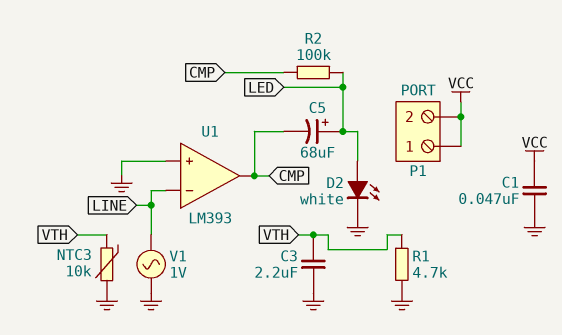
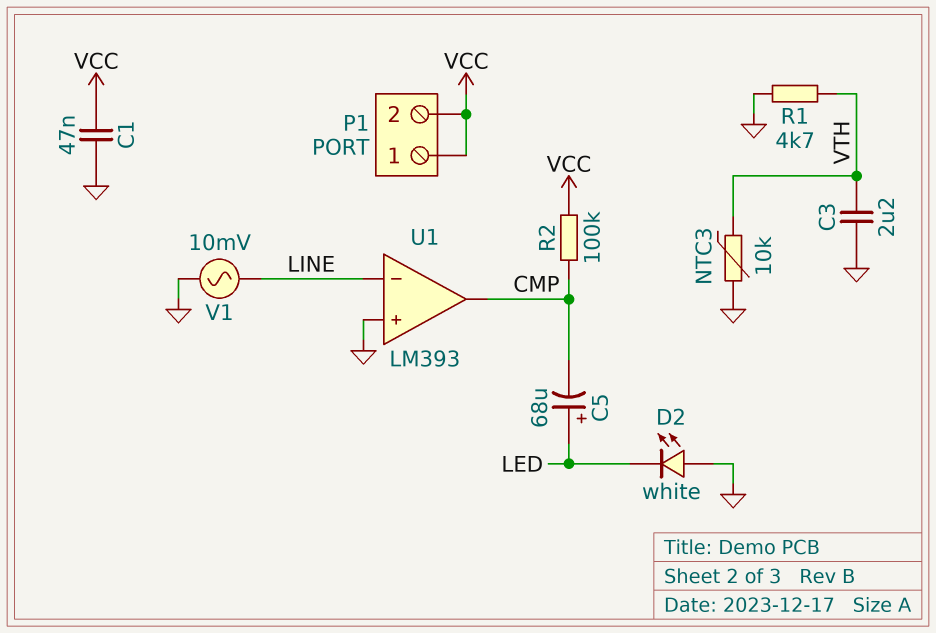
D2: LED white (A LED, K GND) -> LED white (A GND, K LED)
R2: 100k (CMP, LED) -> 100k (CMP, VCC)
V1: AC 1V (GND, LINE) -> AC 10mV (GND, LINE)

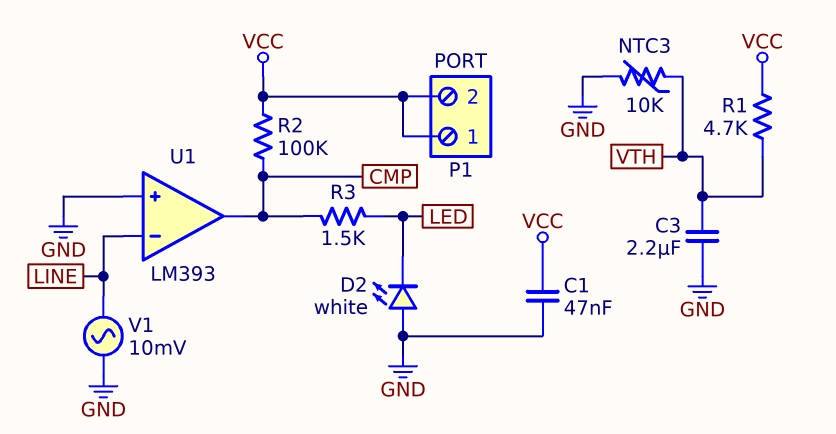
C5: 68uF (plus LED, minus CMP) -> none
R1: 4.7k (GND, VTH) -> 4.7k (VCC, VTH)
R3: none -> 1.5k (CMP, LED)

